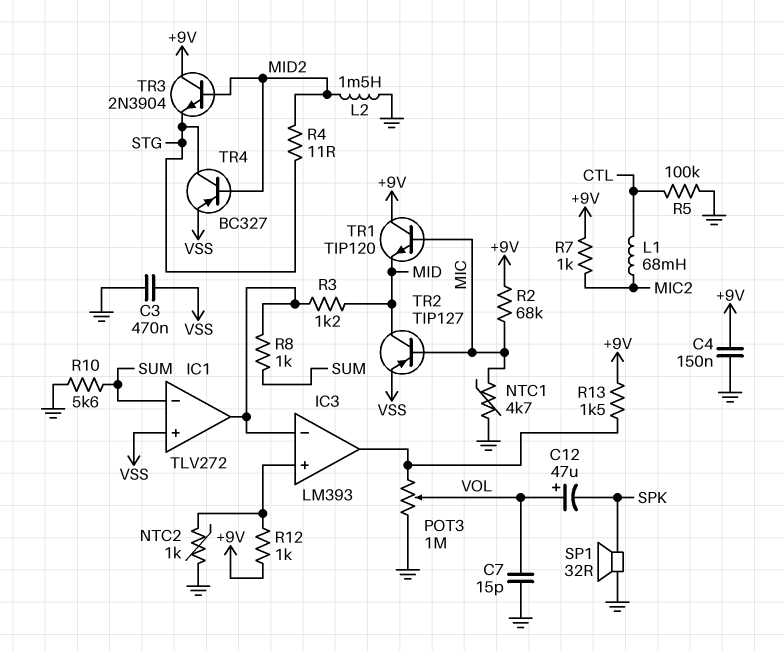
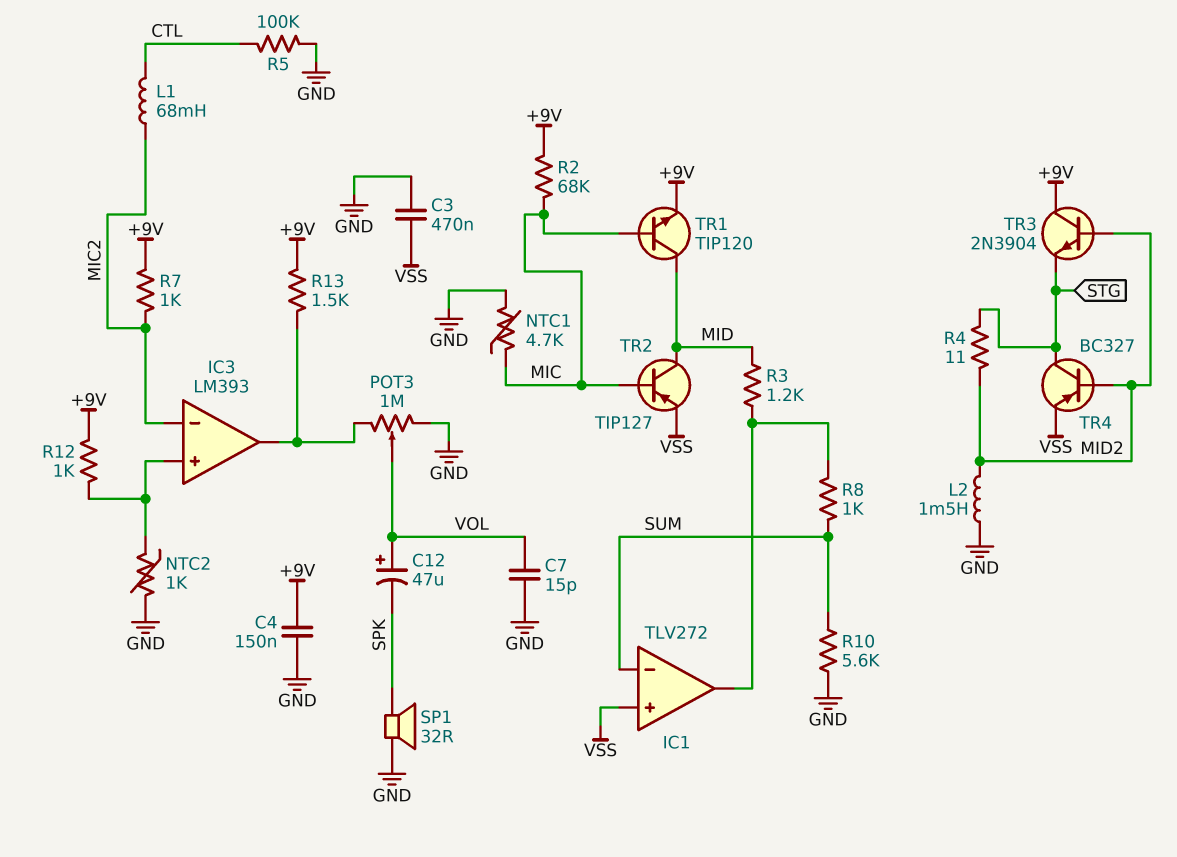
IC3 pin in-: IC1/out -> MIC2
TR1: NPN TIP120 (B MIC, C +9V, E MID) -> NPN TIP120 (B MIC, C MID, E +9V)

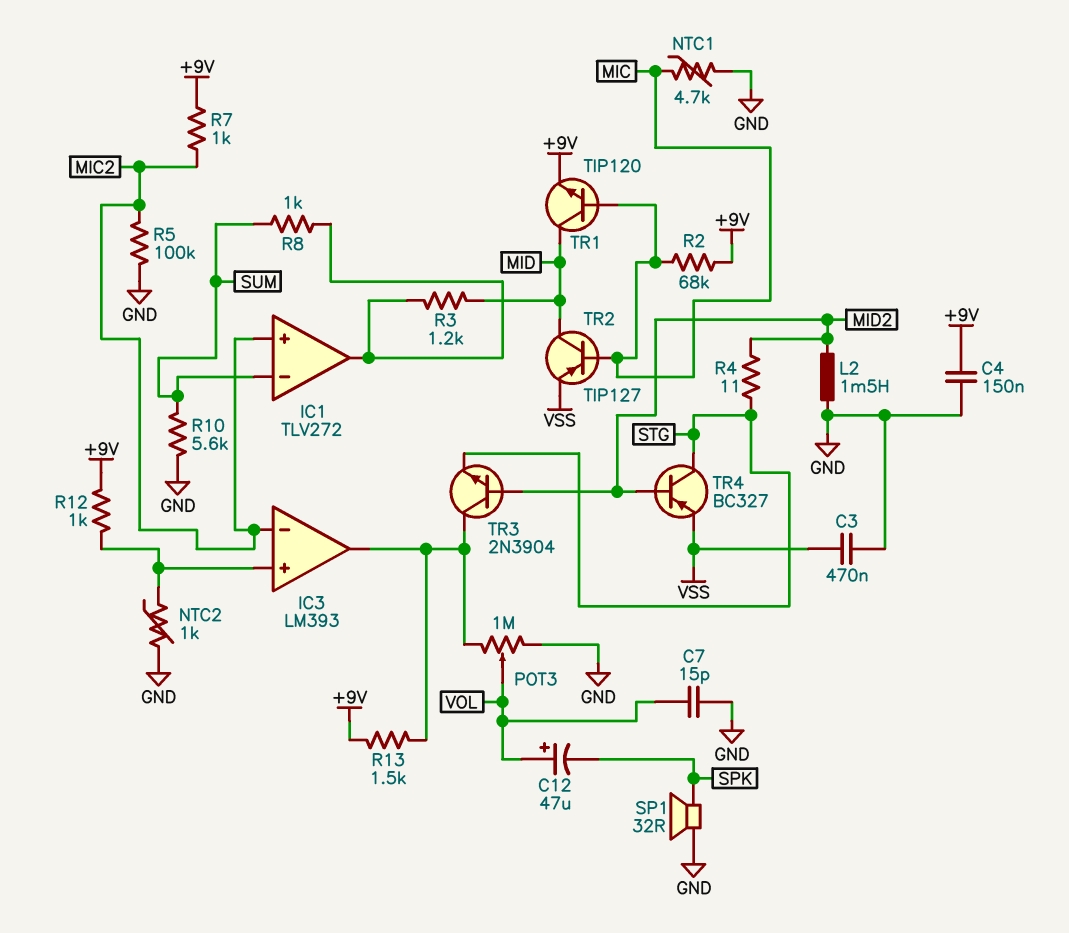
IC1 pin in+: VSS -> MIC2
L1: 68mH (CTL, MIC2) -> none
R5: 100k (CTL, GND) -> 100k (GND, MIC2)
TR3: NPN 2N3904 (B MID2, C +9V, E STG) -> NPN 2N3904 (B MID2, C IC3/out, E STG)

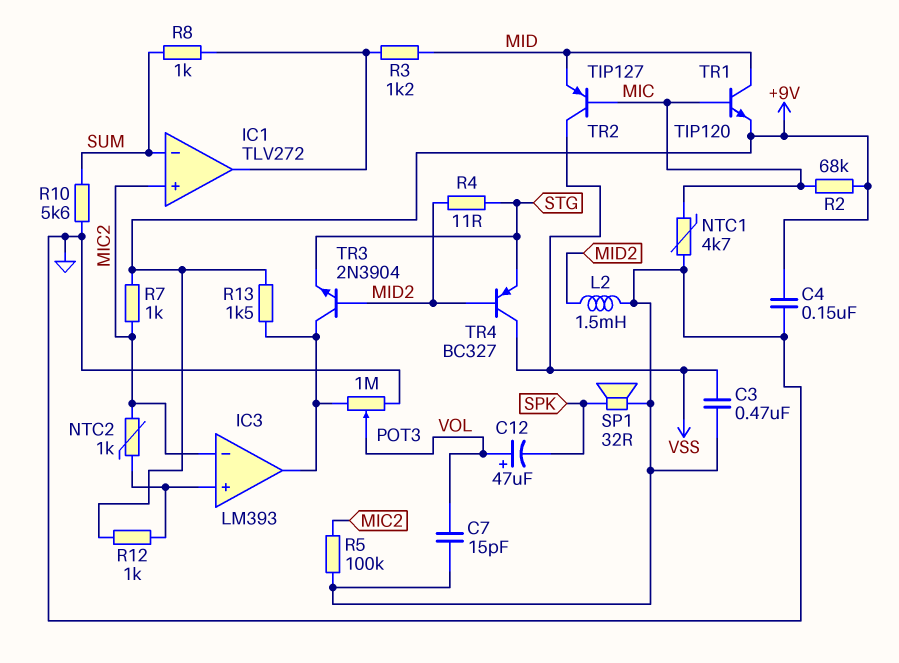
NTC2: 1k (GND, IC3/in+) -> 1k (IC3/in+, MIC2)
TR2: PNP TIP127 (B MIC, C MID, E VSS) -> PNP TIP127 (B MIC, C VSS, E MID)
TR4: PNP BC327 (B MID2, C STG, E VSS) -> PNP BC327 (B MID2, C VSS, E STG)

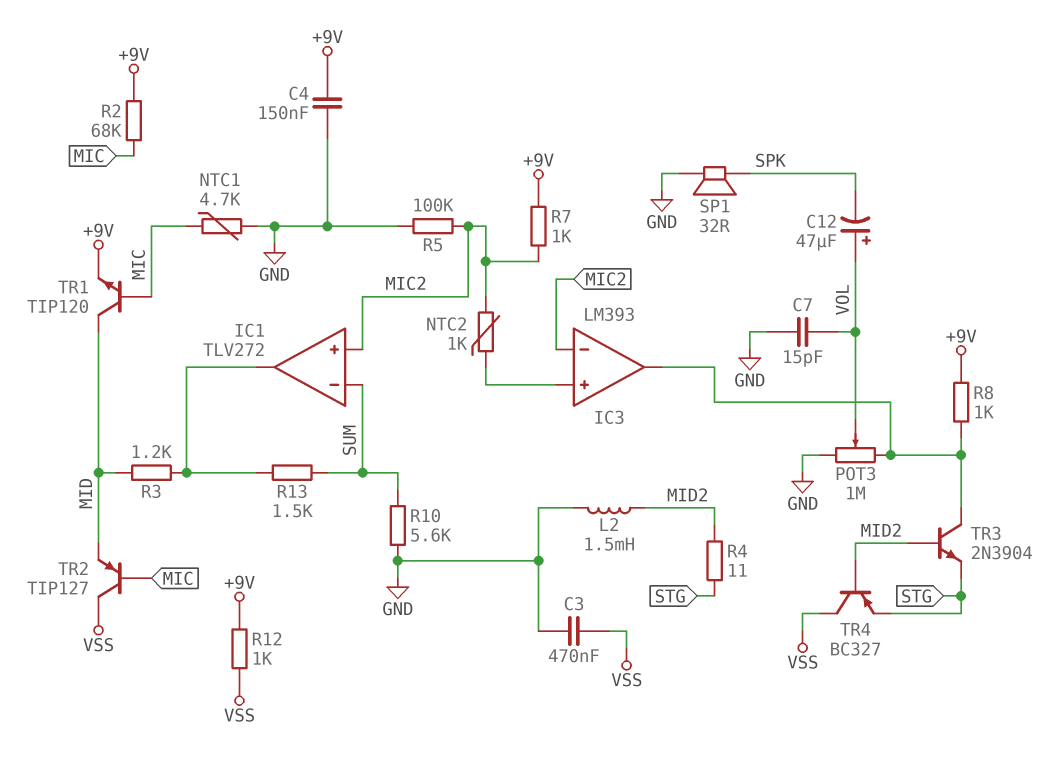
R8: 1k (IC1/out, SUM) -> 1k (+9V, IC3/out)
R12: 1k (+9V, IC3/in+) -> 1k (+9V, VSS)
R13: 1.5k (+9V, IC3/out) -> 1.5k (IC1/out, SUM)

